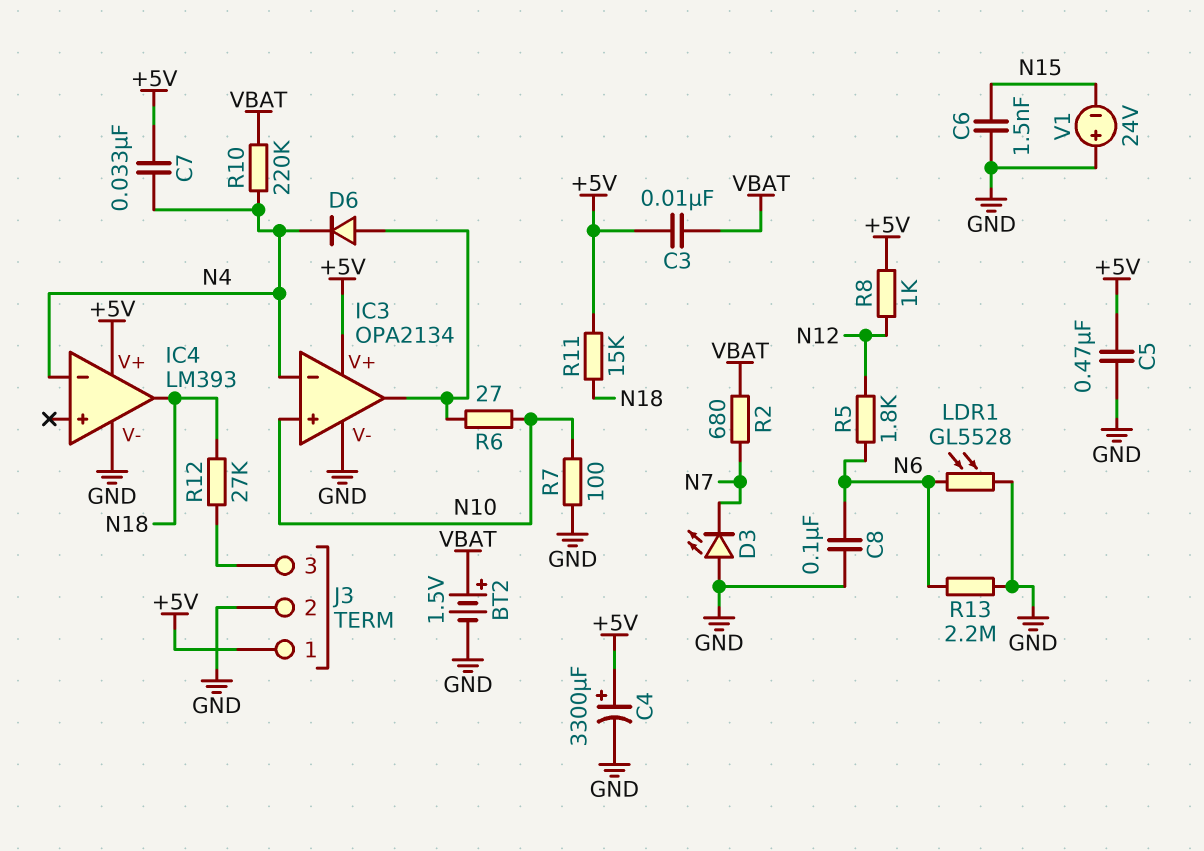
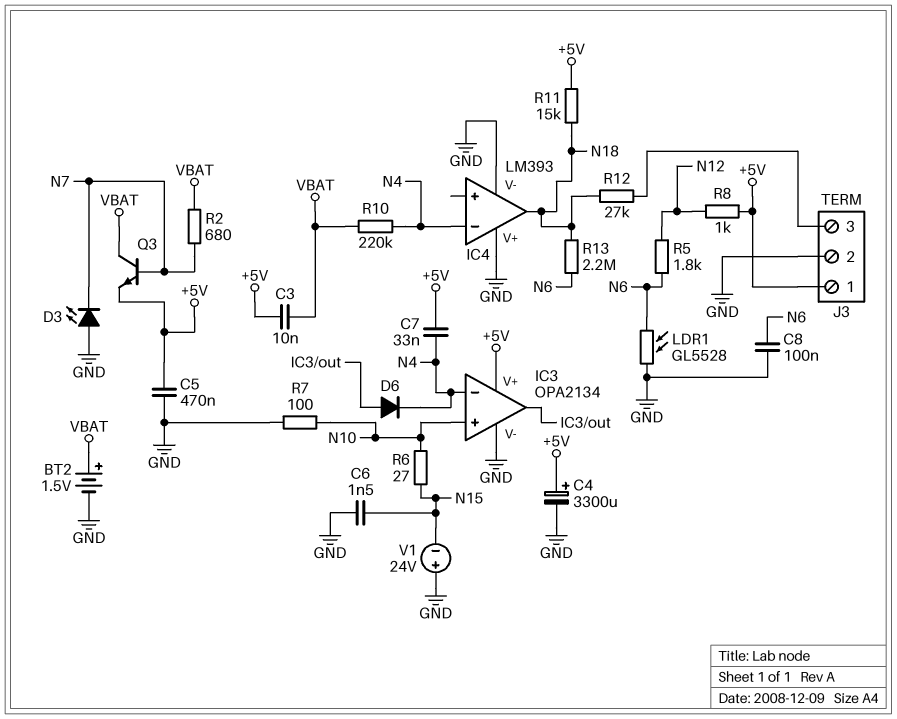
IC4 pin V+: +5V -> GND
Q3: none -> NPN (B N7, C VBAT, E +5V)
R6: 27 (IC3/out, N10) -> 27 (N10, N15)
R13: 2.2M (GND, N6) -> 2.2M (N6, N18)

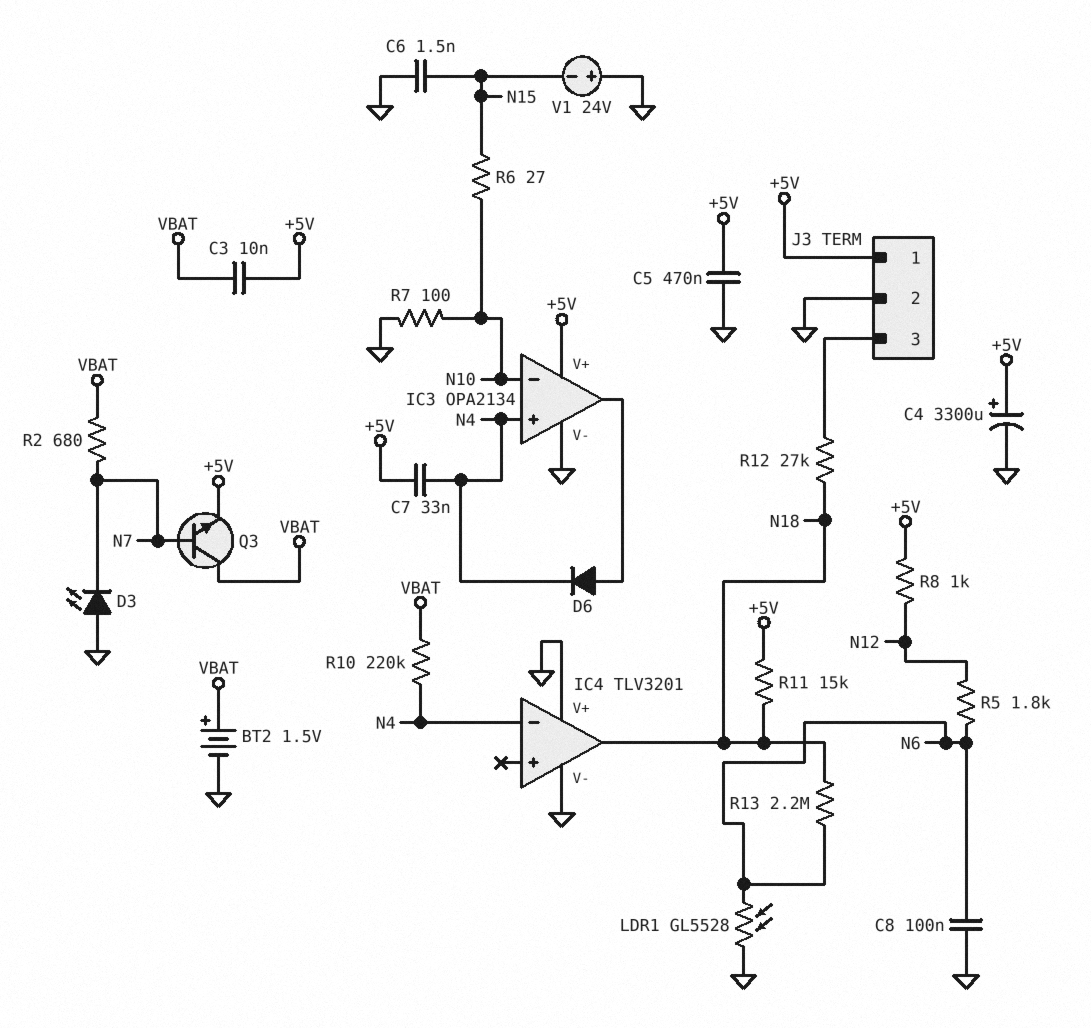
IC3 pin in+: N10 -> N4
IC3 pin in-: N4 -> N10
IC4: LM393 -> TLV3201

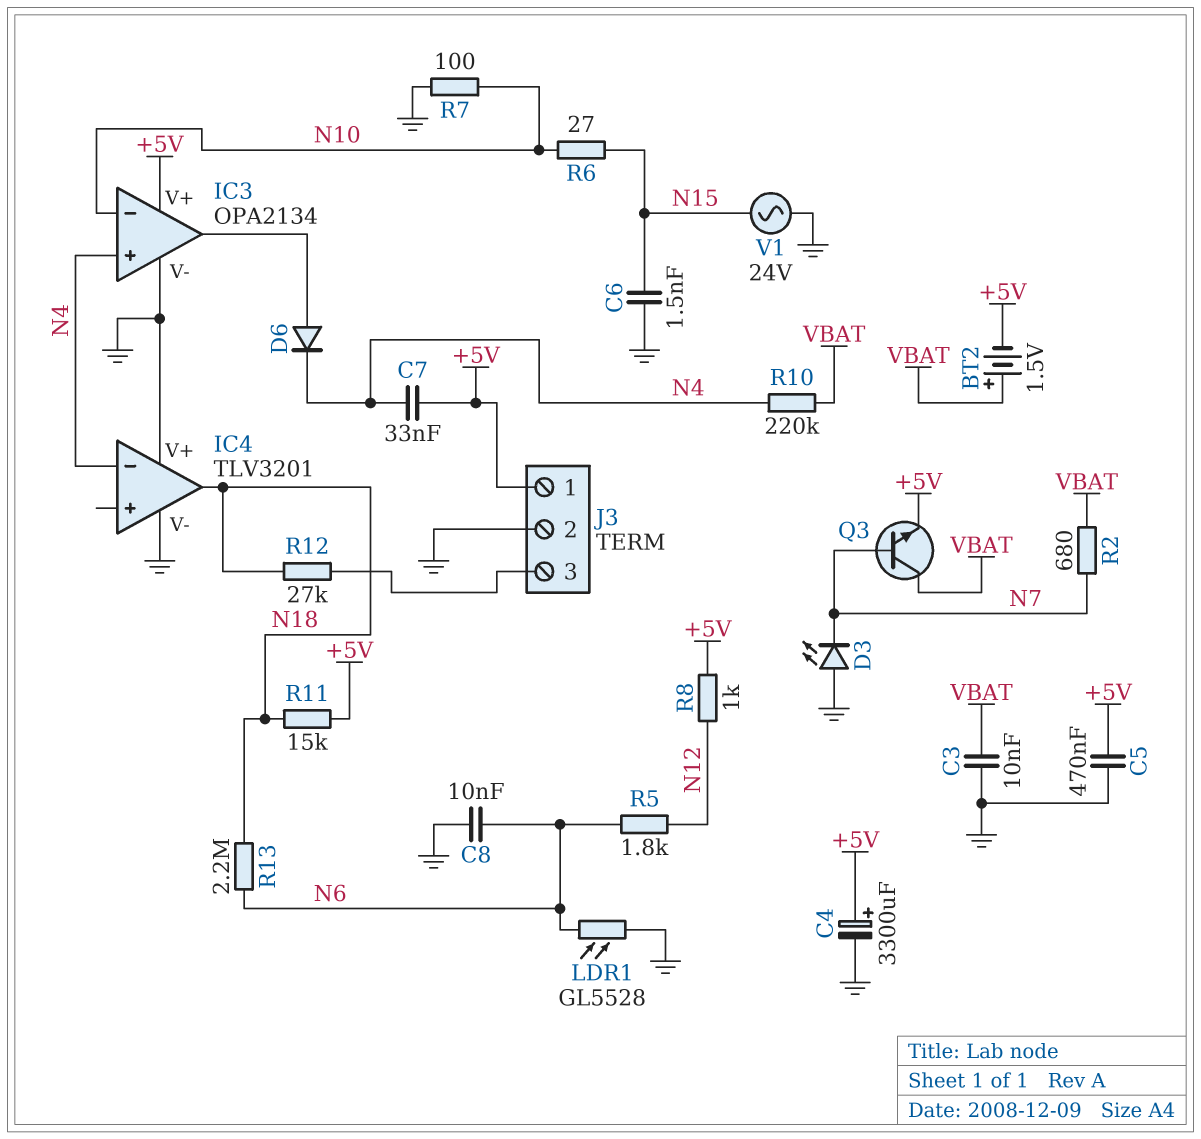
BT2: 1.5V (plus VBAT, minus GND) -> 1.5V (plus VBAT, minus +5V)
C3: 10nF (+5V, VBAT) -> 10nF (GND, VBAT)
C8: 100nF (GND, N6) -> 10nF (GND, N6)
V1: 24V (plus GND, minus N15) -> AC 24V (GND, N15)

